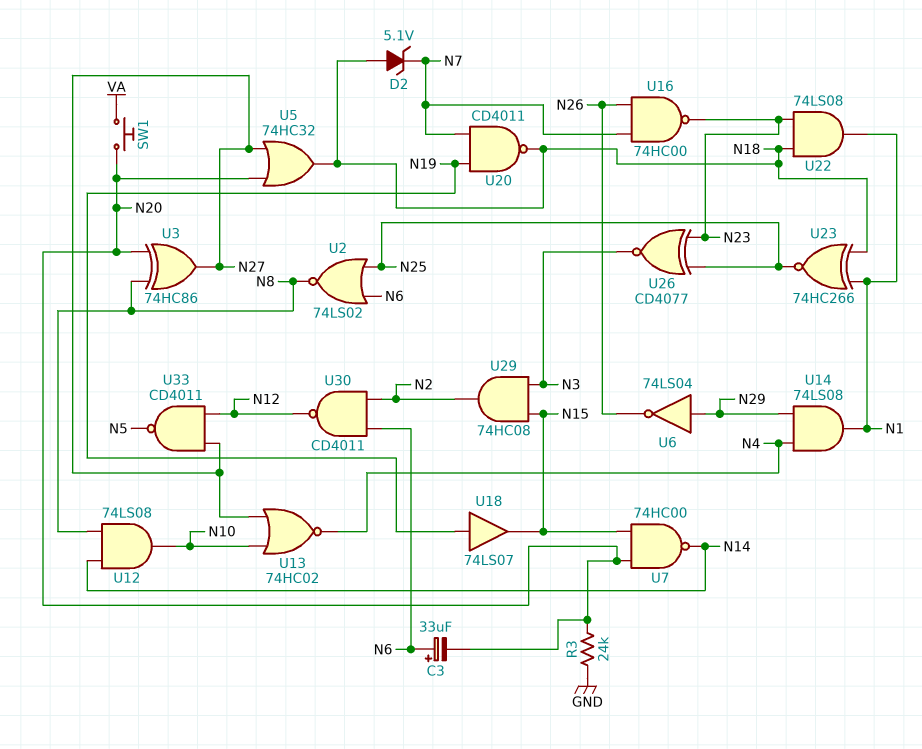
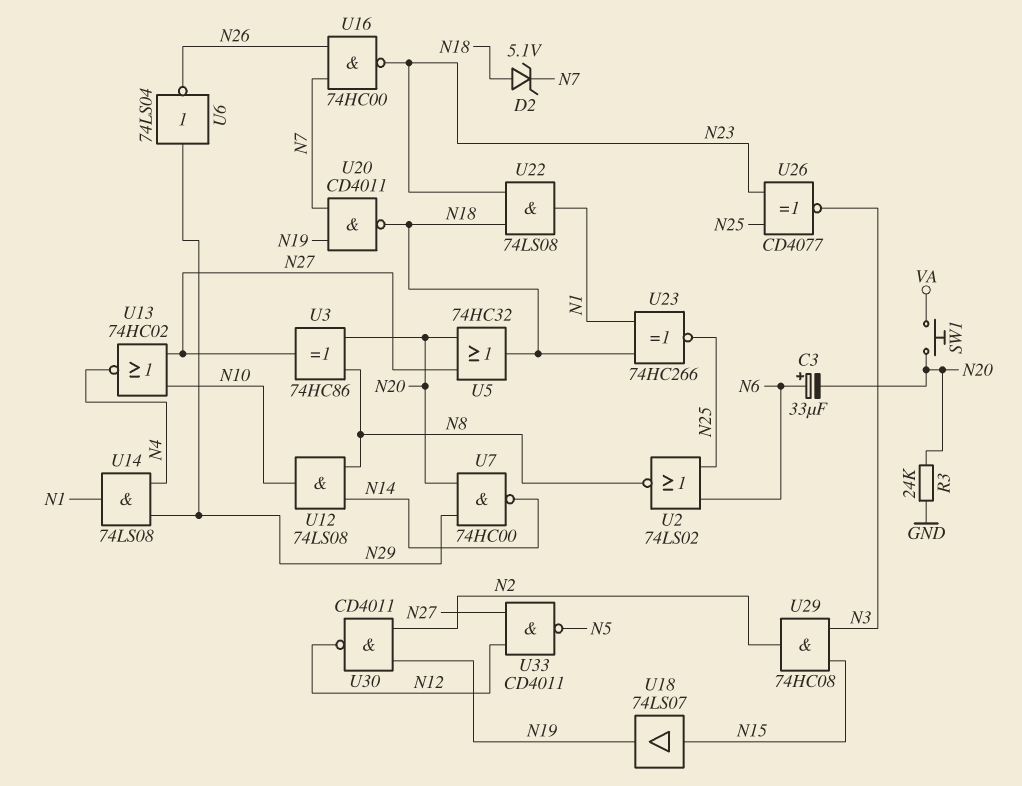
U7: NAND 74HC00 (in N15, in N20, out N14) -> NAND 74HC00 (in N20, in N29, out N14)
U18: buffer 74LS07 (in N19, out N15) -> buffer 74LS07 (in N15, out N19)
U30: NAND CD4011 (in N2, in N6, out N12) -> NAND CD4011 (in N2, in N19, out N12)

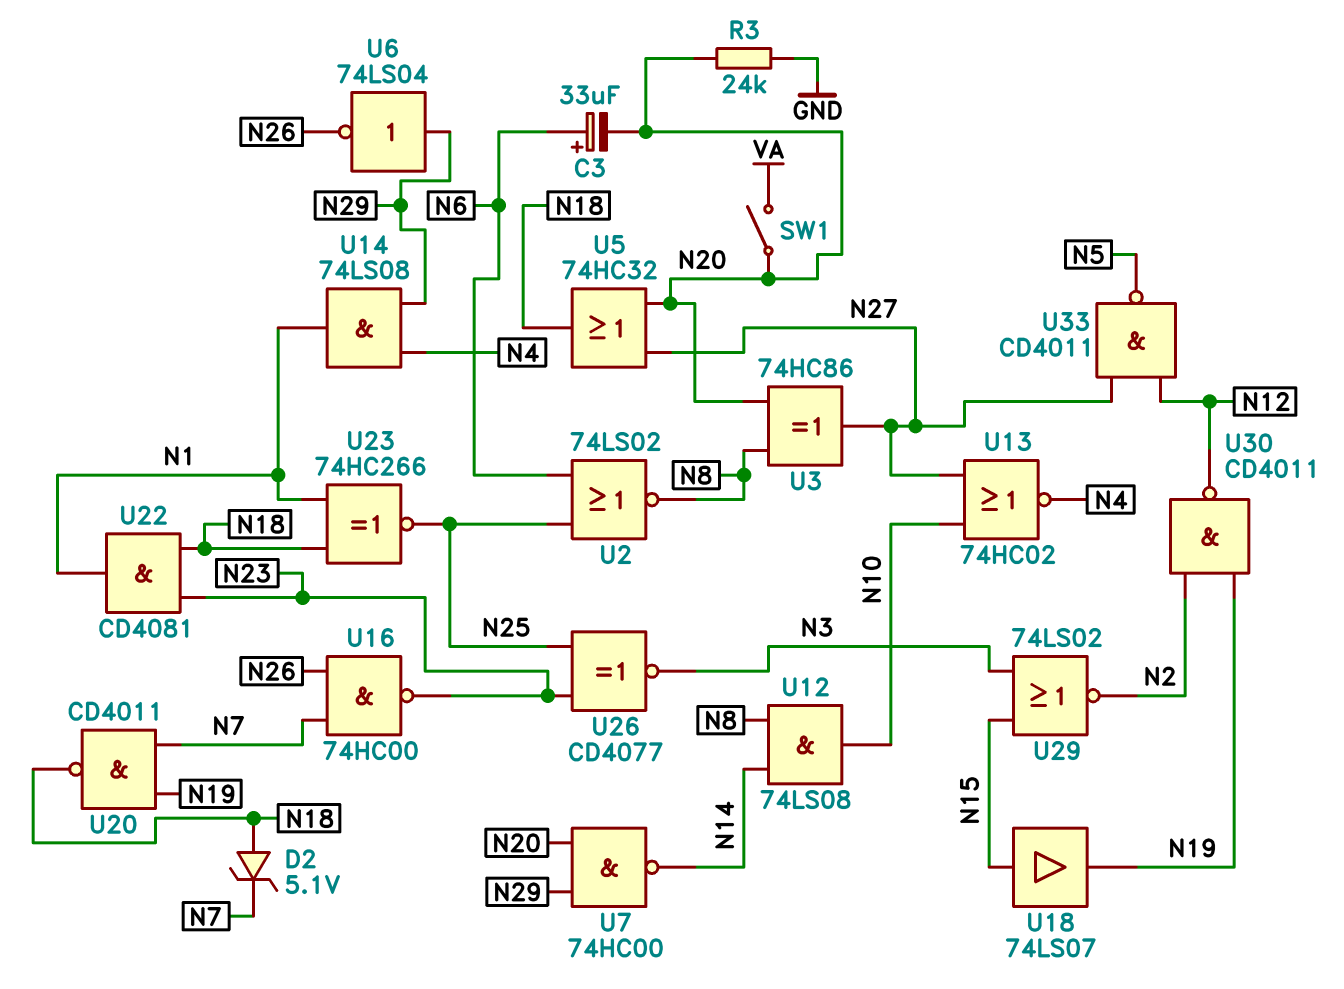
SW1: button (N20, VA) -> switch (N20, VA)
U22: AND 74LS08 (in N18, in N23, out N1) -> AND CD4081 (in N18, in N23, out N1)
U29: AND 74HC08 (in N3, in N15, out N2) -> NOR 74LS02 (in N3, in N15, out N2)

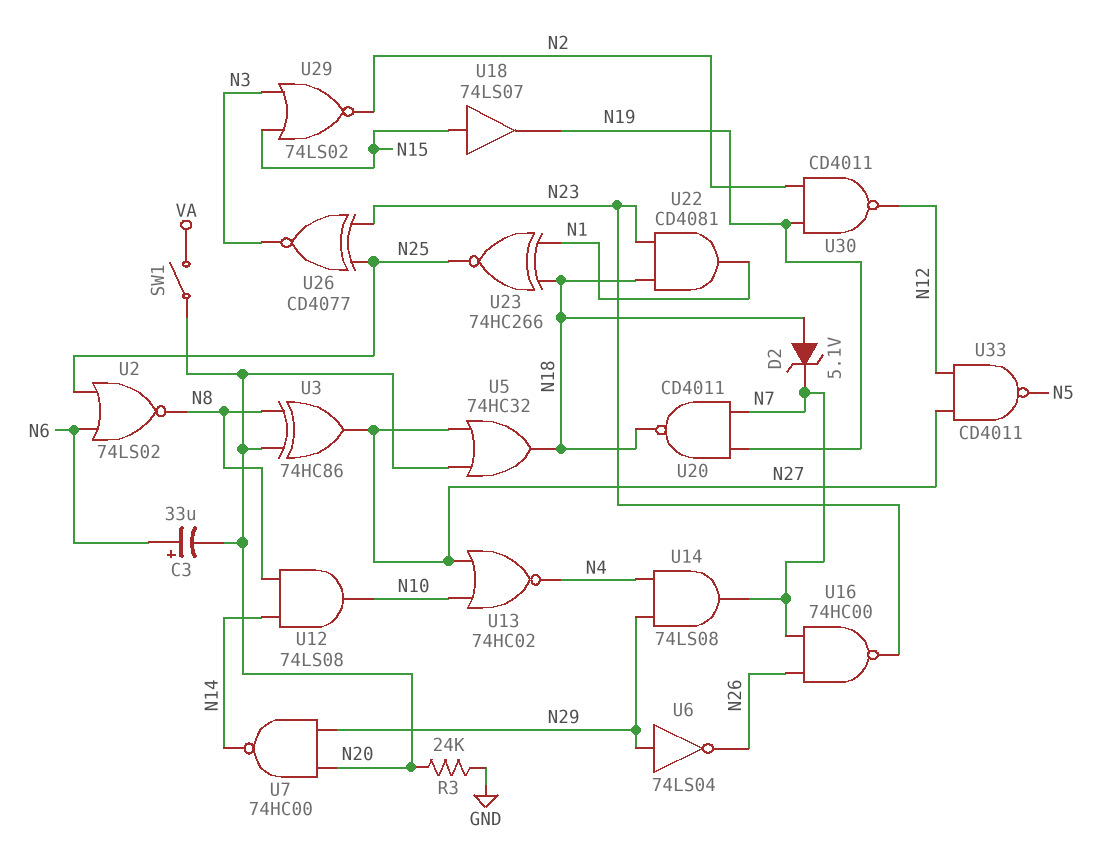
U14: AND 74LS08 (in N4, in N29, out N1) -> AND 74LS08 (in N4, in N29, out N7)

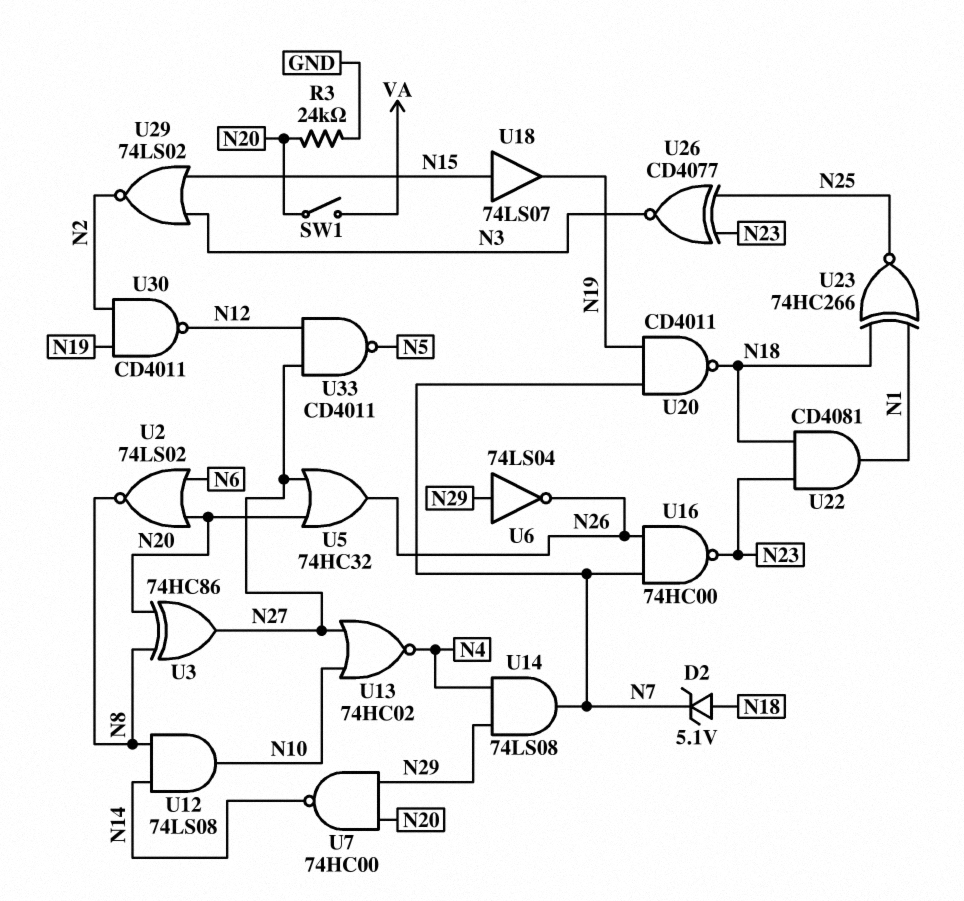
C3: 33uF (plus N6, minus N20) -> none
U2: NOR 74LS02 (in N6, in N25, out N8) -> NOR 74LS02 (in N6, in N20, out N8)
U5: OR 74HC32 (in N20, in N27, out N18) -> OR 74HC32 (in N20, in N27, out N26)

